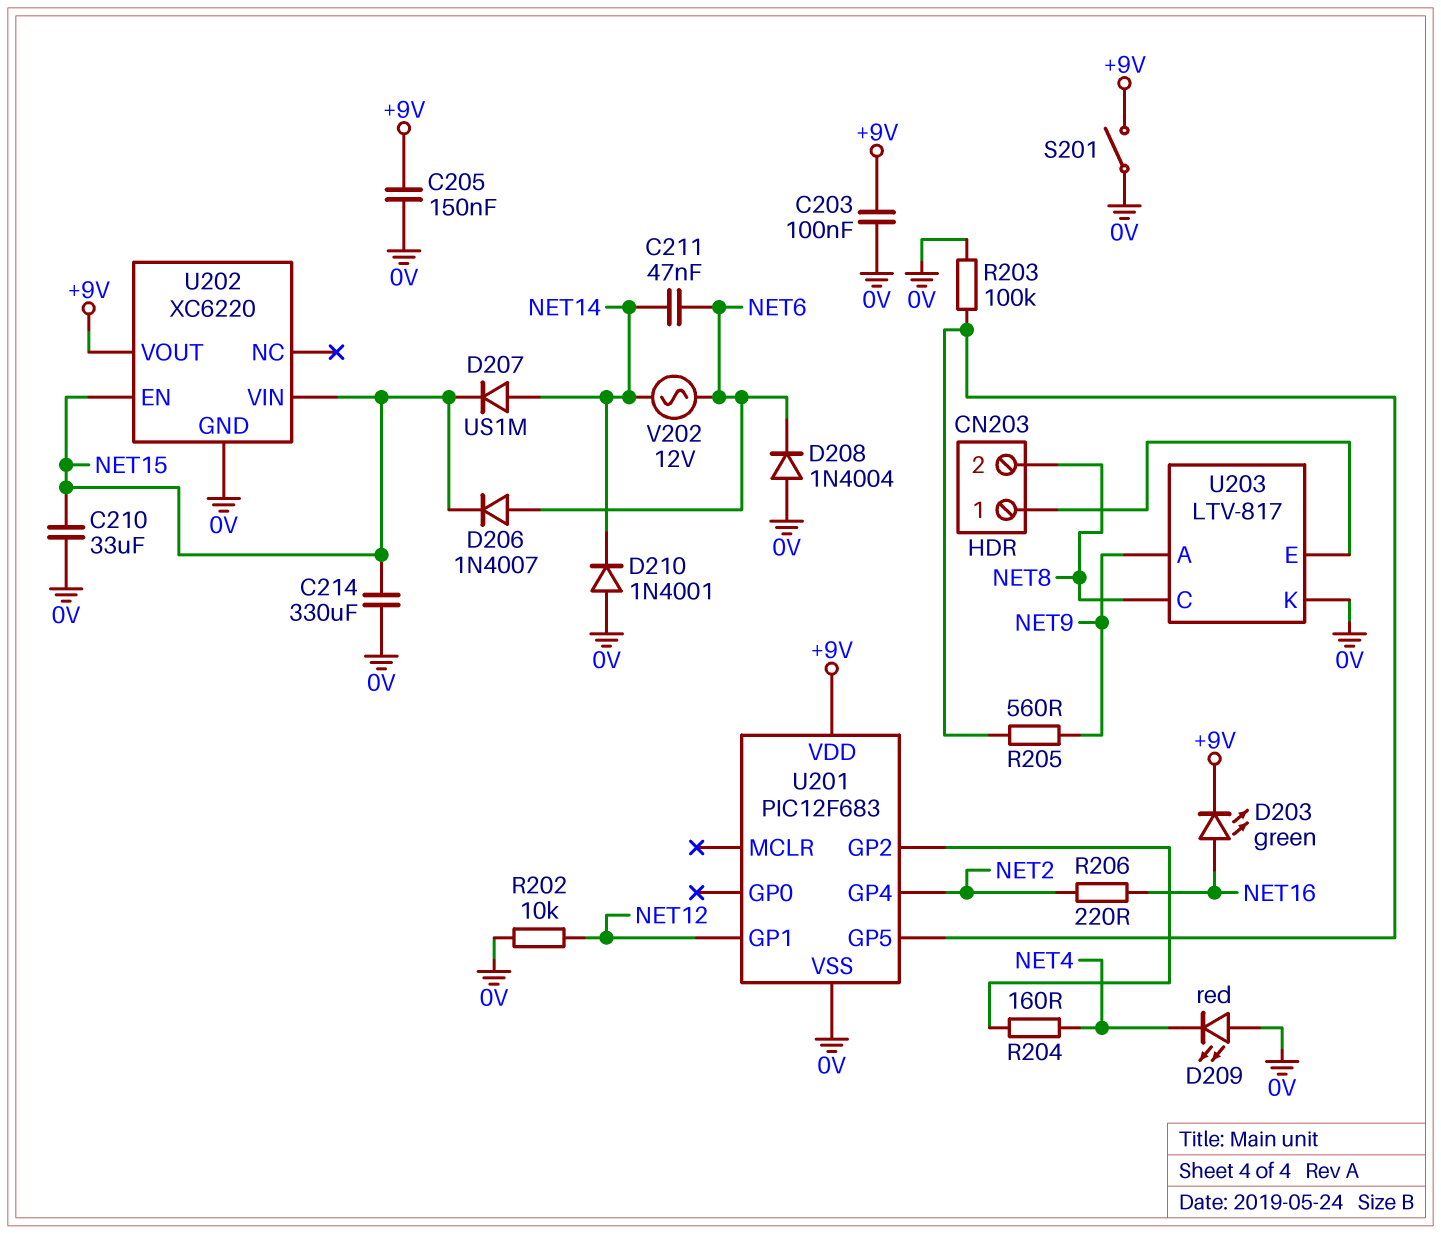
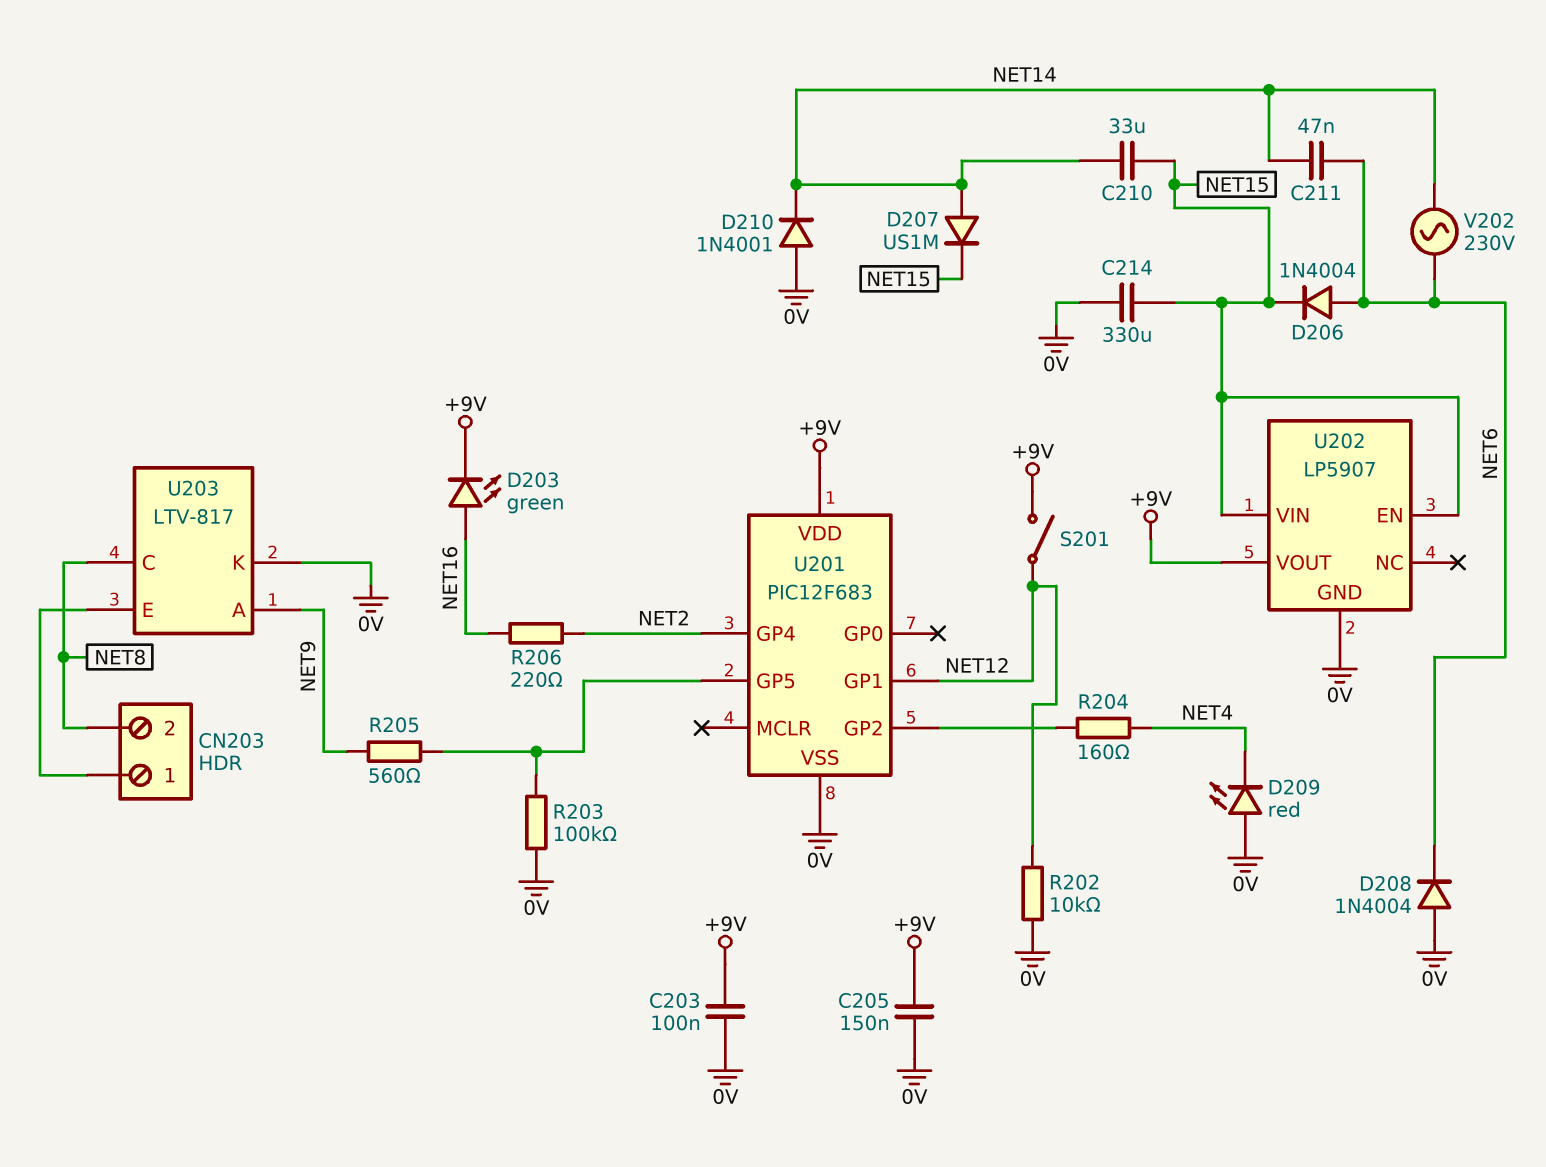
C210: 33uF (0V, NET15) -> 33uF (NET14, NET15)
D206: diode 1N4007 (A NET6, K NET15) -> diode 1N4004 (A NET6, K NET15)
S201: switch (+9V, 0V) -> switch (+9V, NET12)
U202: XC6220 -> LP5907
V202: AC 12V (NET6, NET14) -> AC 230V (NET6, NET14)

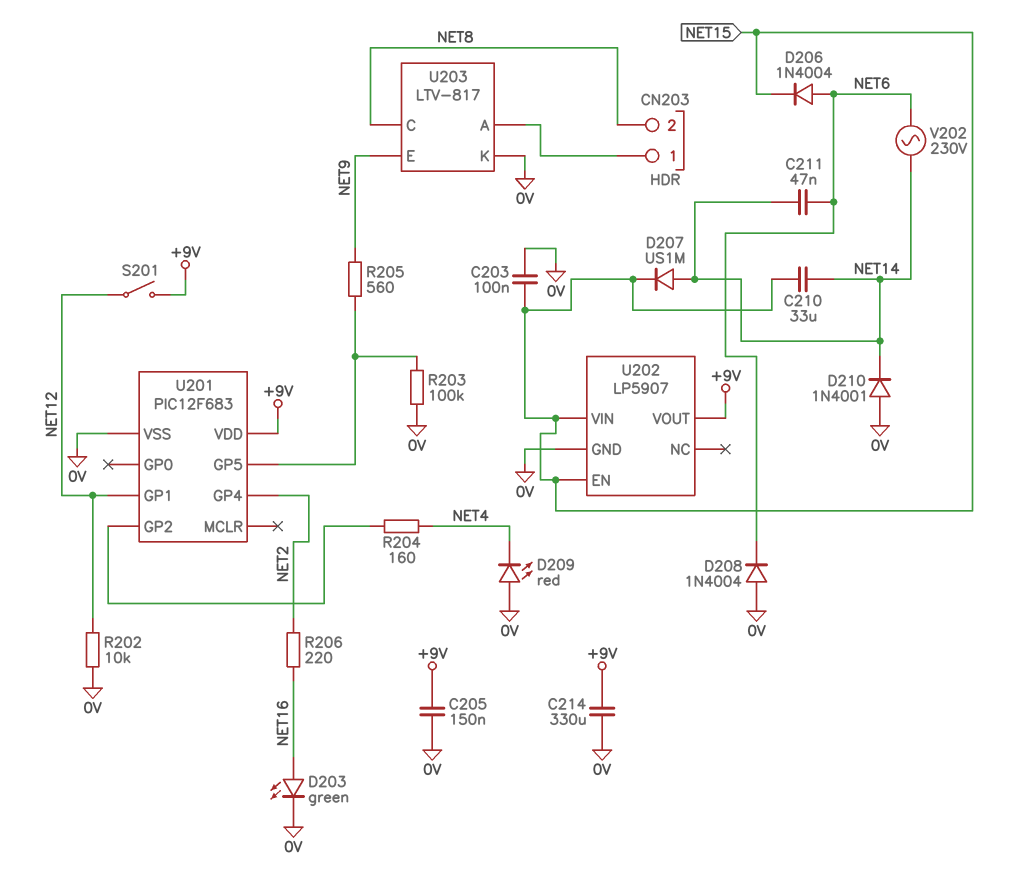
C203: 100nF (+9V, 0V) -> 100nF (0V, NET15)
C214: 330uF (0V, NET15) -> 330uF (+9V, 0V)
D203: LED green (A NET16, K +9V) -> LED green (A NET16, K 0V)
U203 pin A: NET9 -> CN203/1
U203 pin E: CN203/1 -> NET9

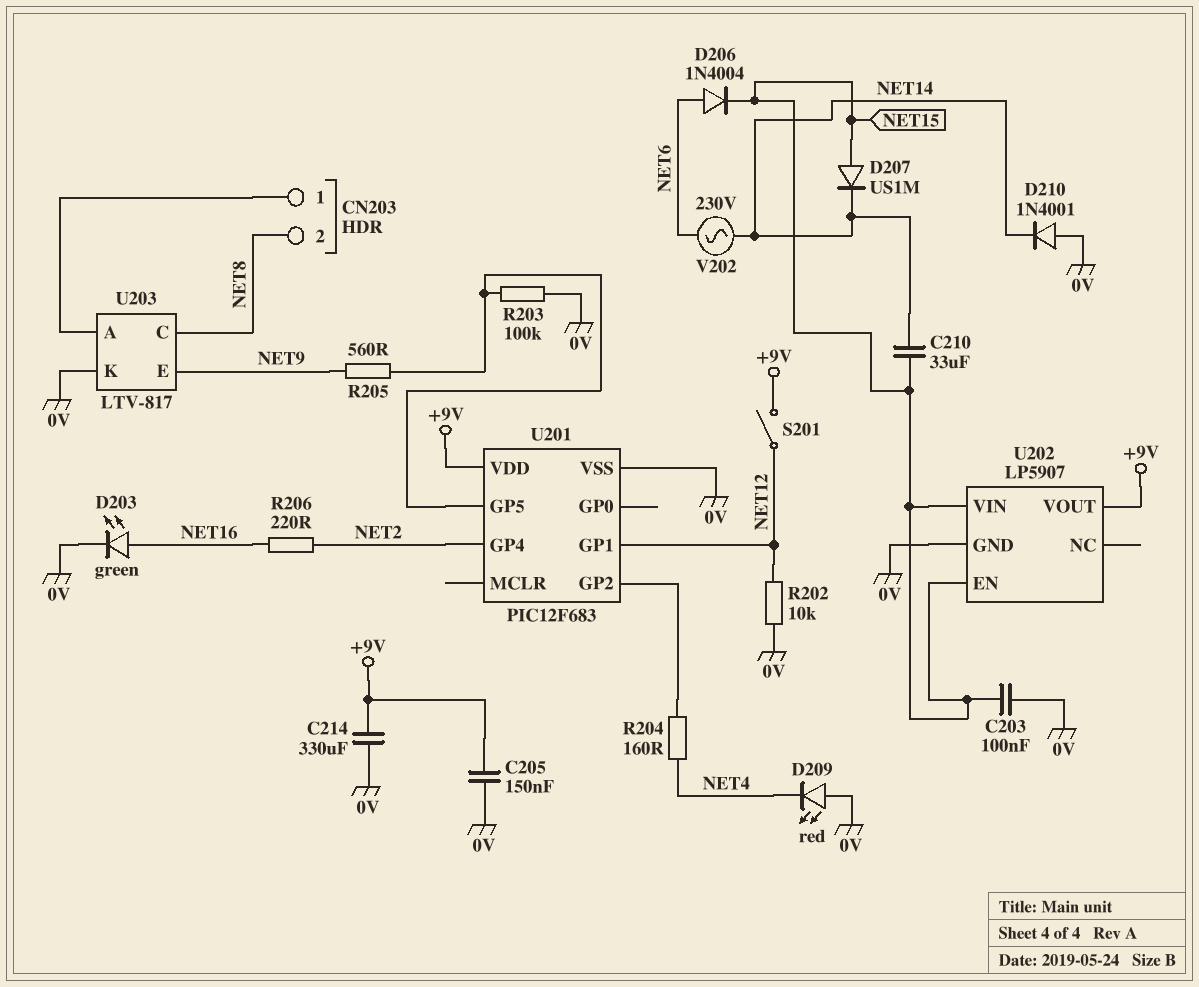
C211: 47nF (NET6, NET14) -> none
D207: diode US1M (A NET14, K NET15) -> diode US1M (A NET15, K NET14)
D208: diode 1N4004 (A 0V, K NET6) -> none

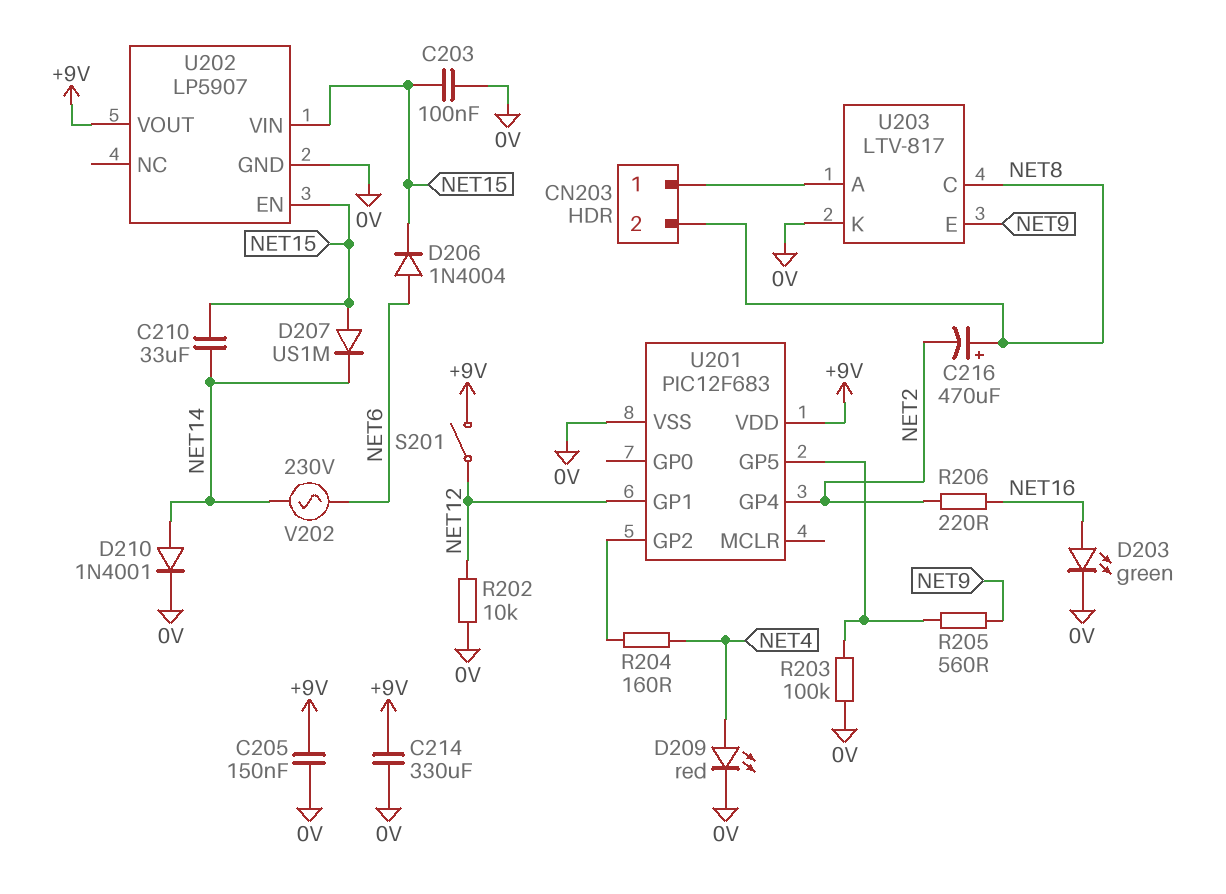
C216: none -> 470uF (plus NET8, minus NET2)
D209: LED red (A 0V, K NET4) -> LED red (A NET4, K 0V)
D210: diode 1N4001 (A 0V, K NET14) -> diode 1N4001 (A NET14, K 0V)

